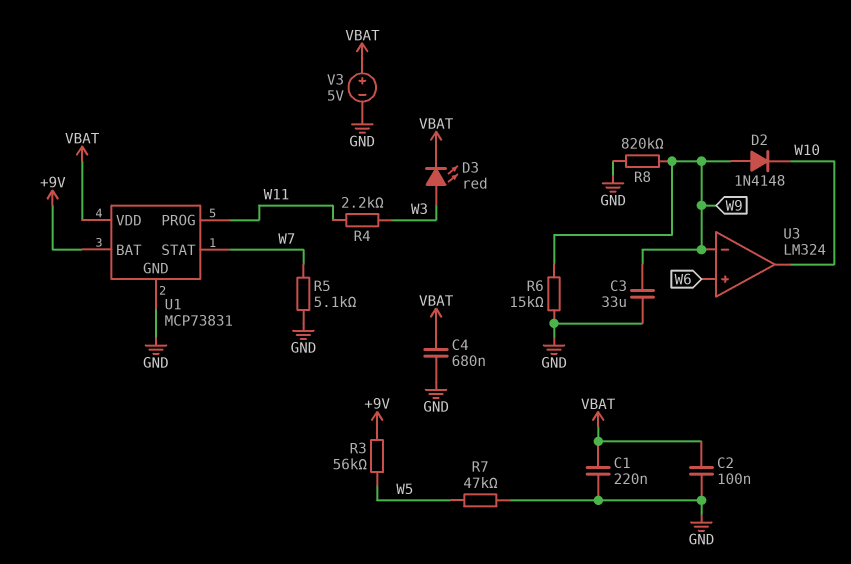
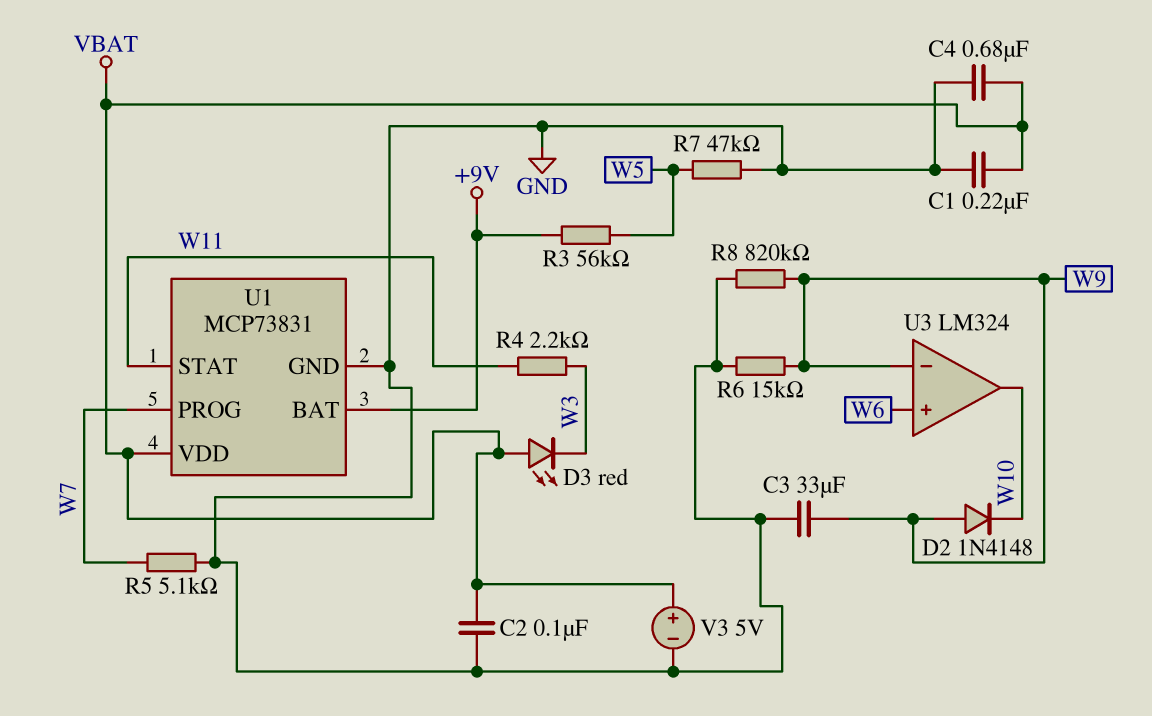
D3: LED red (A W3, K VBAT) -> LED red (A VBAT, K W3)
U1 pin PROG: W11 -> W7
U1 pin STAT: W7 -> W11

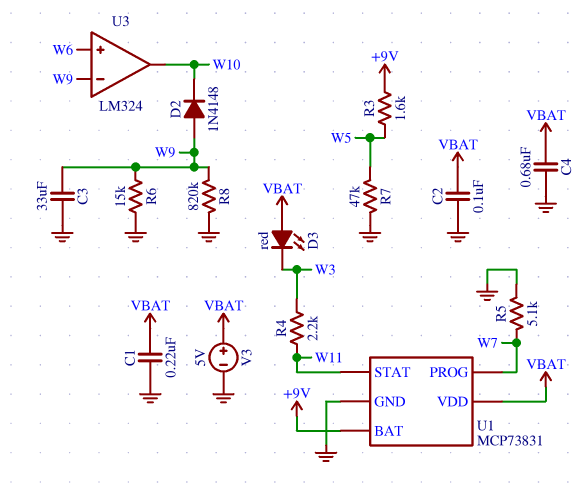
R3: 56k (+9V, W5) -> 1.6k (+9V, W5)

